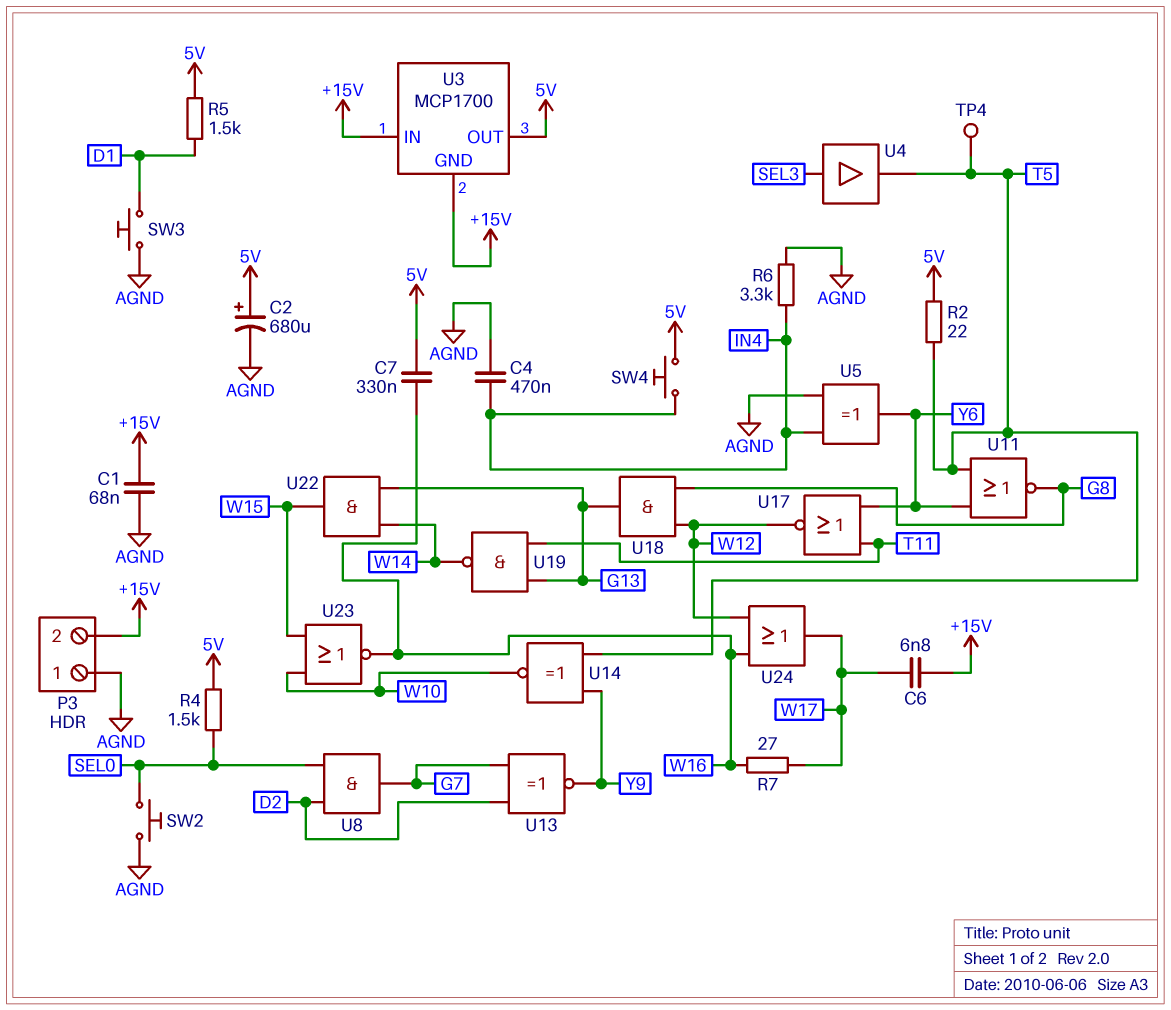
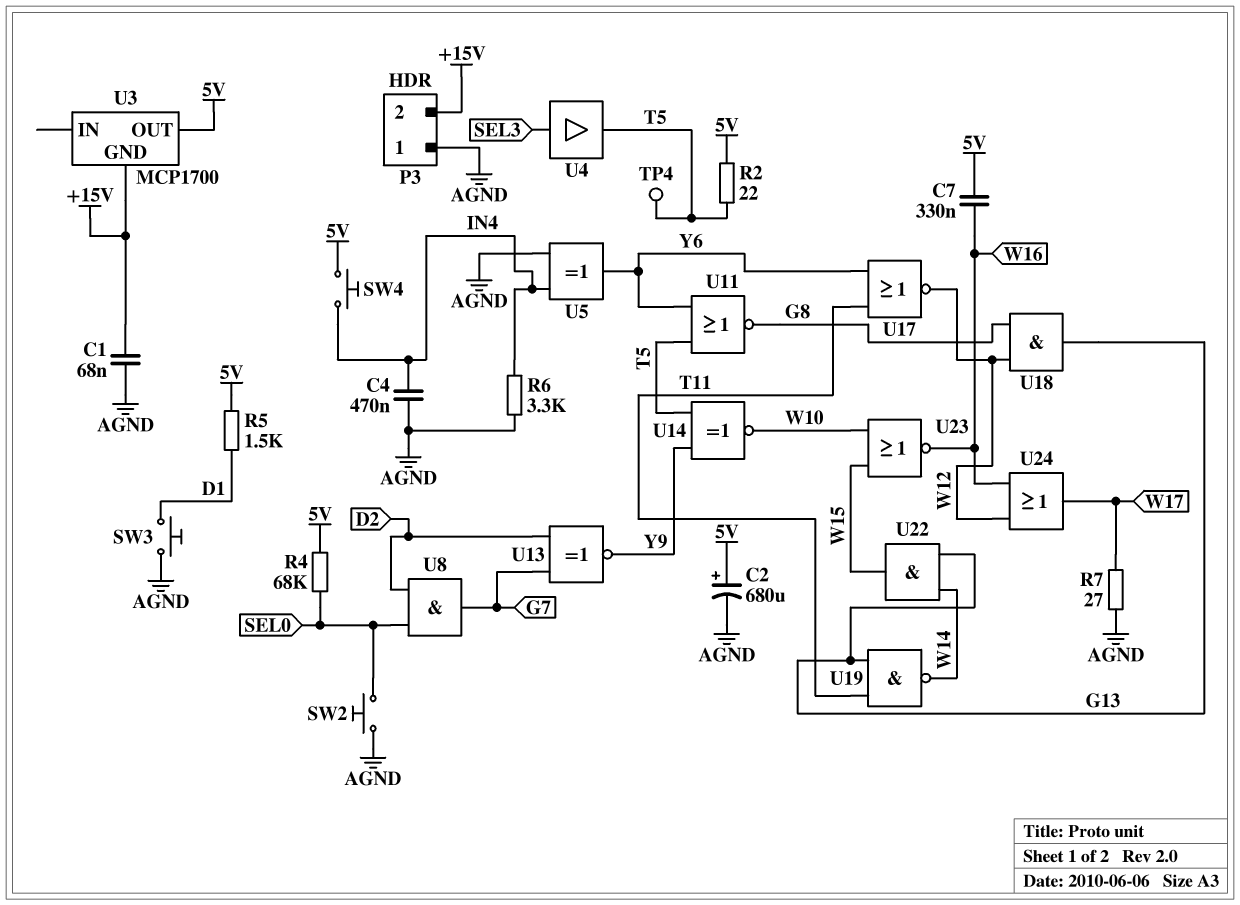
C6: 6.8nF (+15V, W17) -> none
R4: 1.5k (5V, SEL0) -> 68k (5V, SEL0)
R7: 27 (W16, W17) -> 27 (AGND, W17)
U3 pin IN: +15V -> none

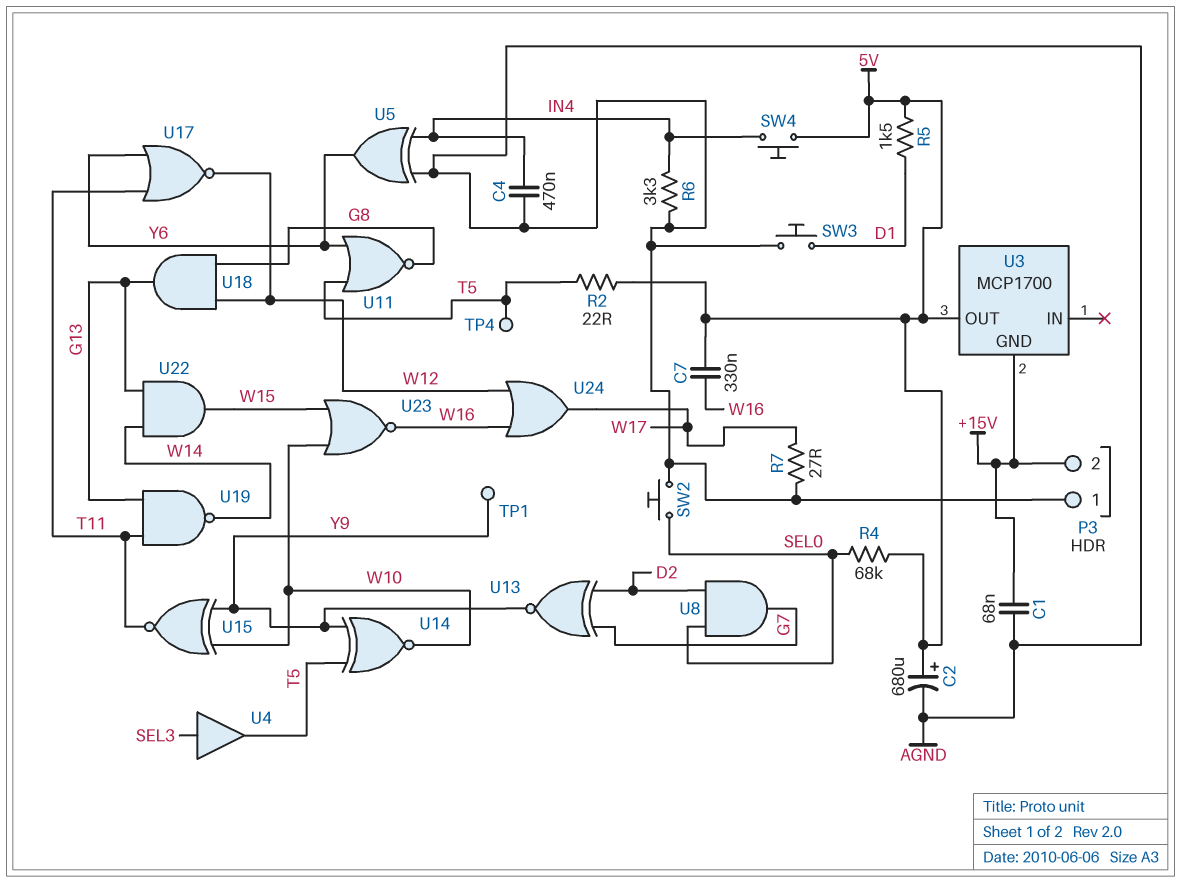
TP1: none -> test point (Y9)
U15: none -> XNOR (in W10, in Y9, out T11)

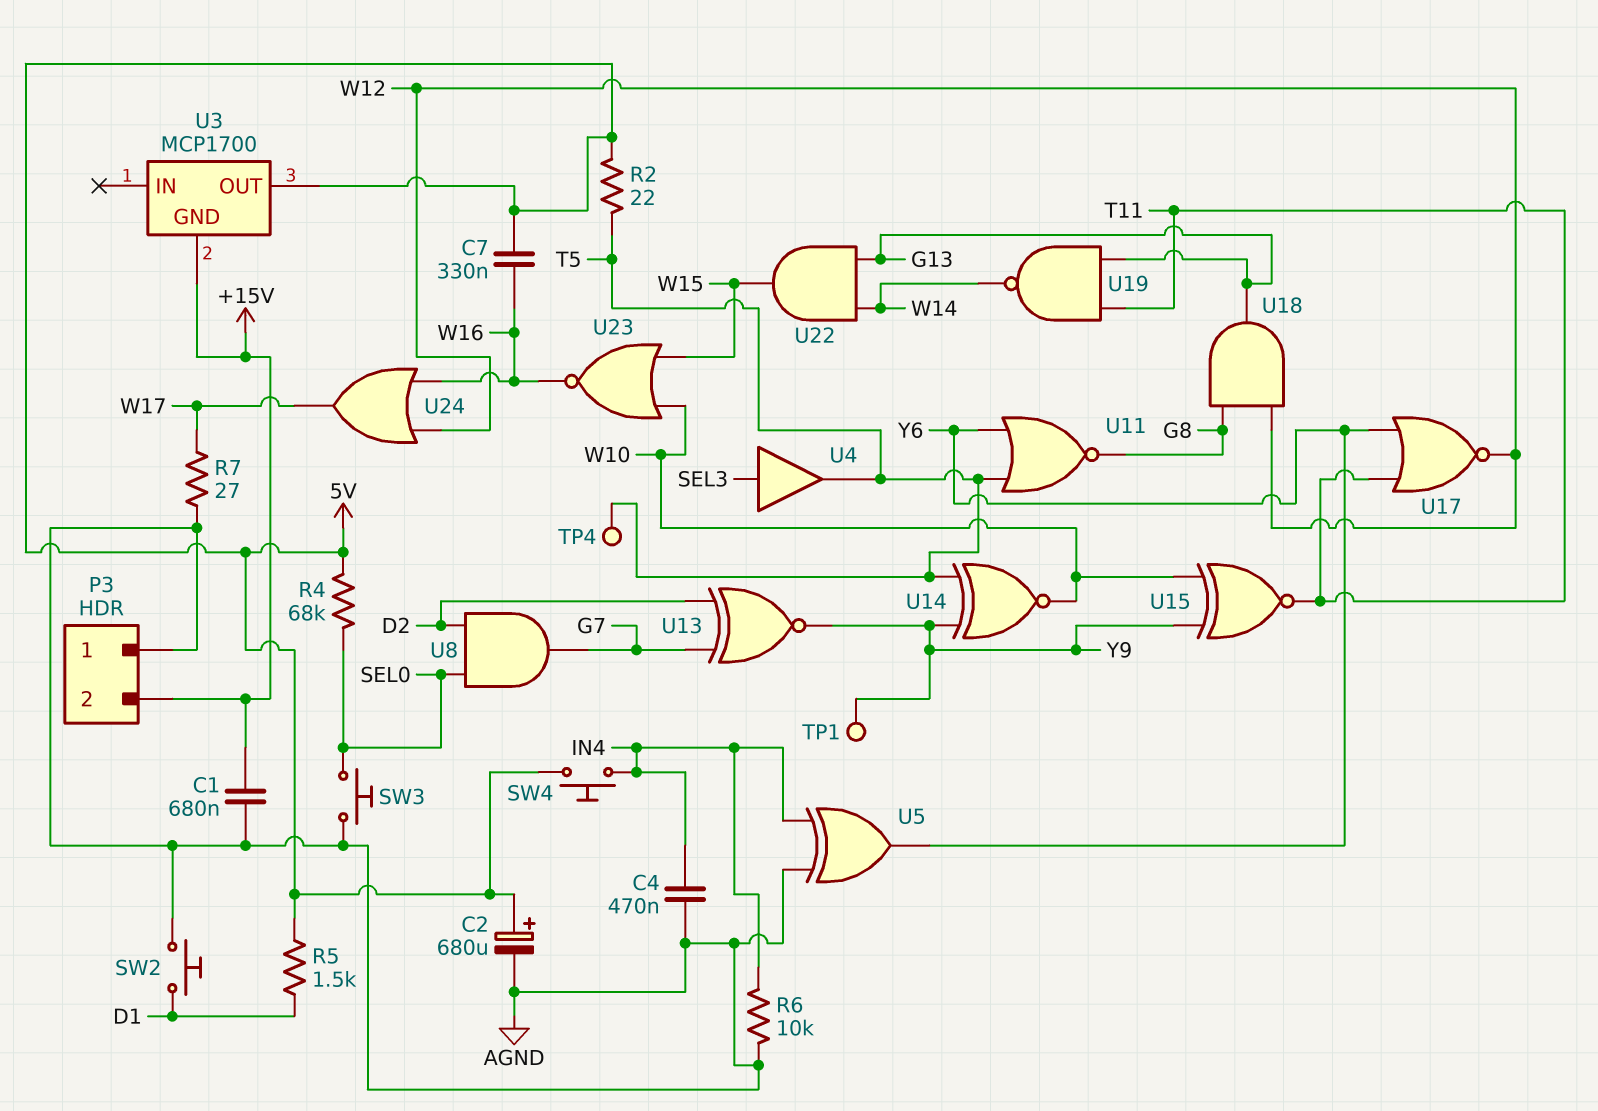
C1: 68nF (+15V, AGND) -> 680nF (+15V, AGND)
R6: 3.3k (AGND, IN4) -> 10k (AGND, IN4)
SW2: button (AGND, SEL0) -> button (AGND, D1)
SW3: button (AGND, D1) -> button (AGND, SEL0)

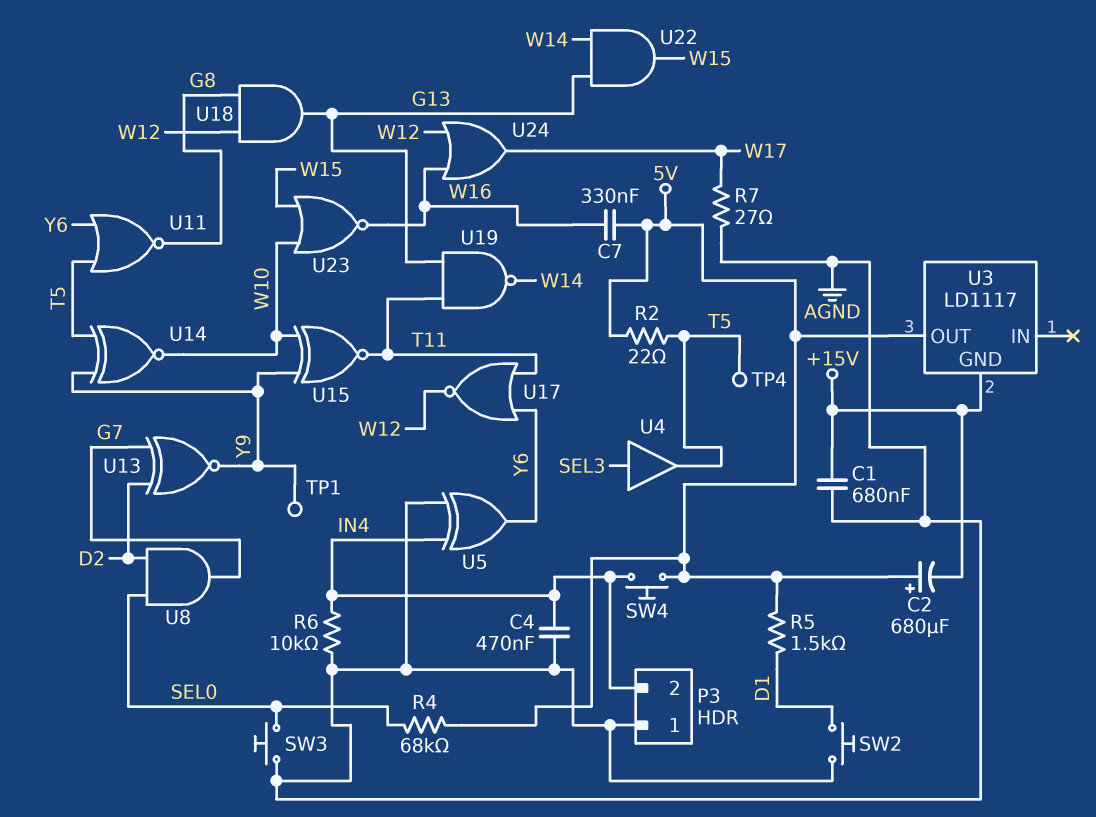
C2: 680uF (plus 5V, minus AGND) -> 680uF (plus 5V, minus +15V)
P3 pin 2: +15V -> IN4
U3: MCP1700 -> LD1117

